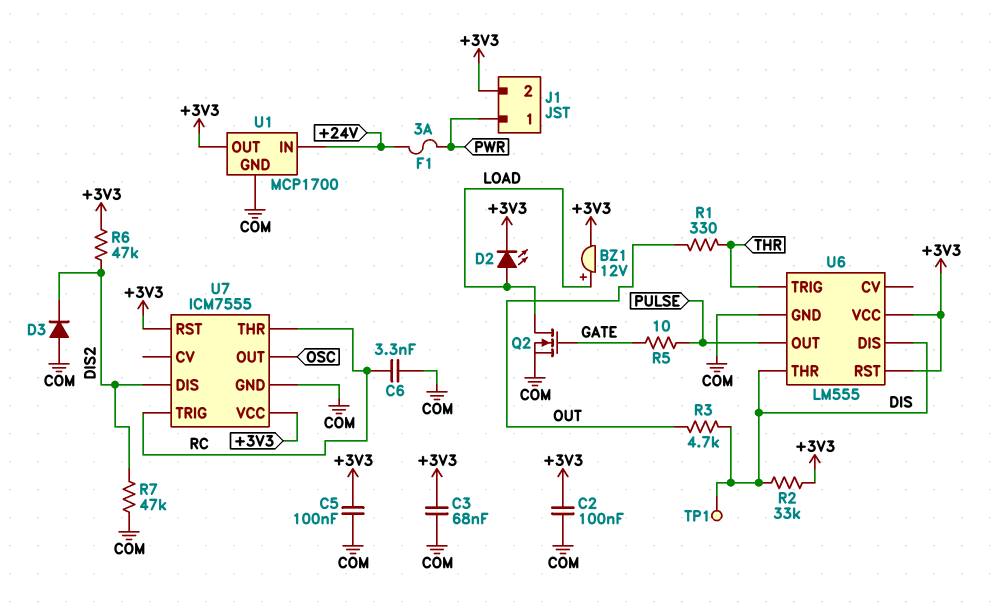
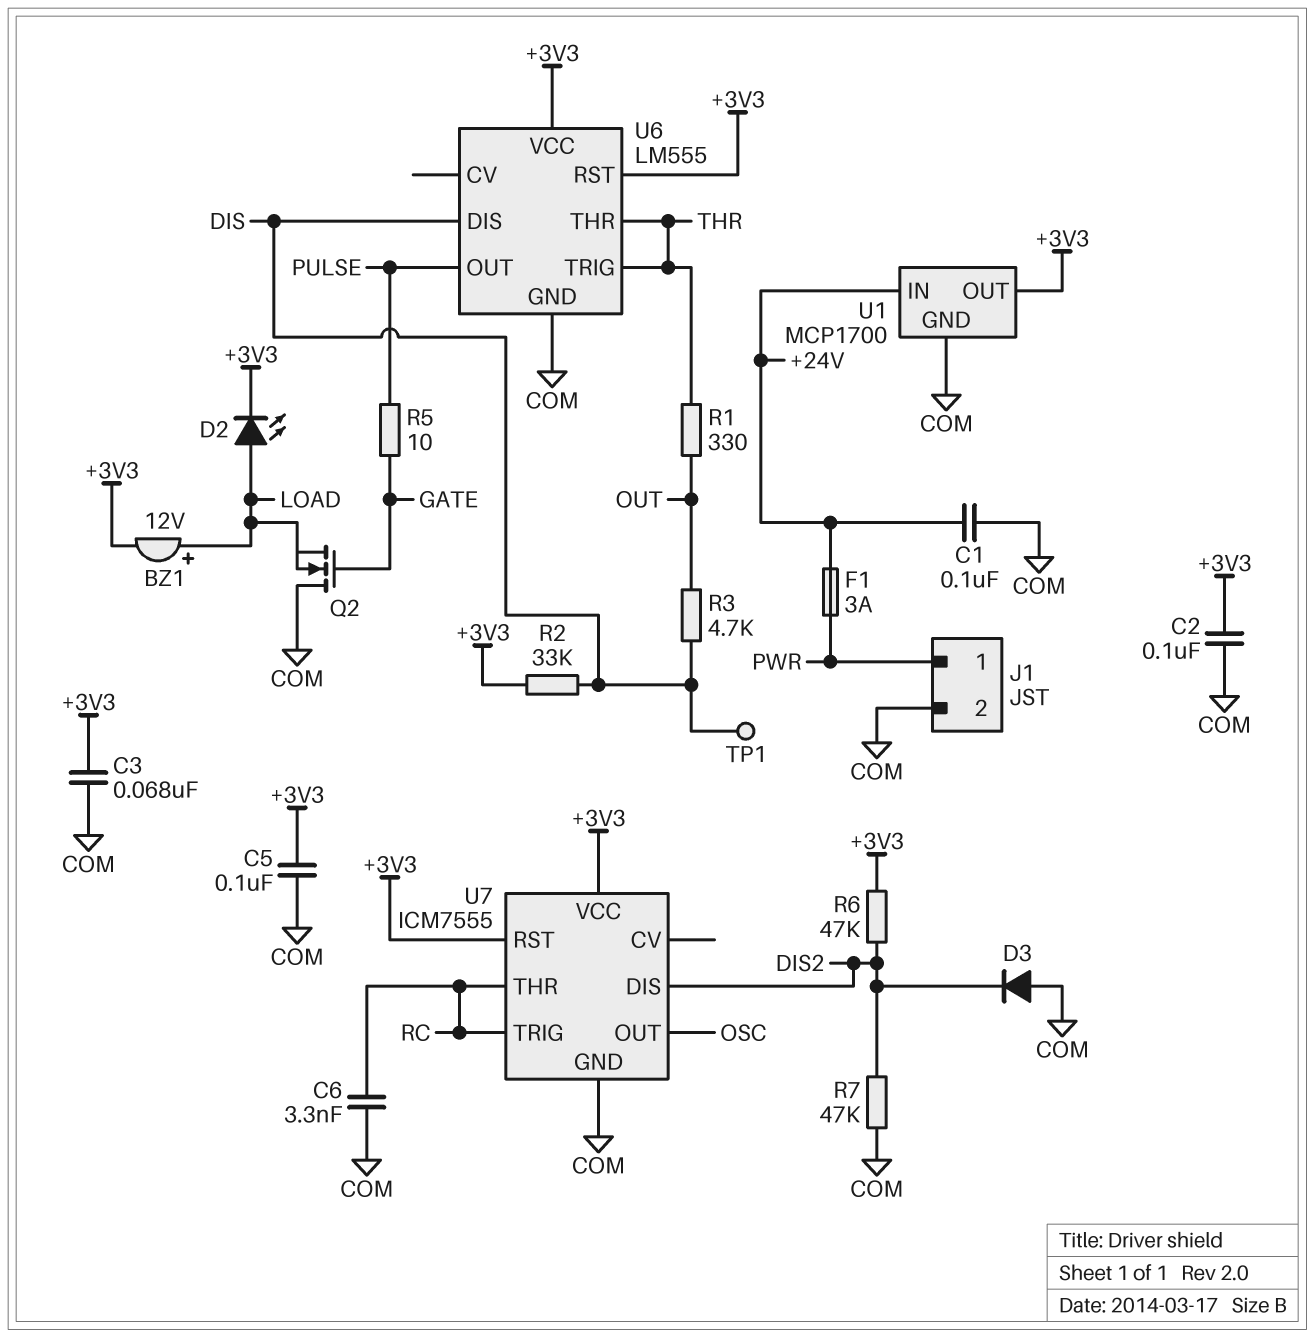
C1: none -> 100nF (+24V, COM)
J1 pin 2: +3V3 -> COM
Q2: NMOS (G GATE, D LOAD, S COM) -> NMOS (G GATE, D COM, S LOAD)
U6 pin THR: DIS -> THR

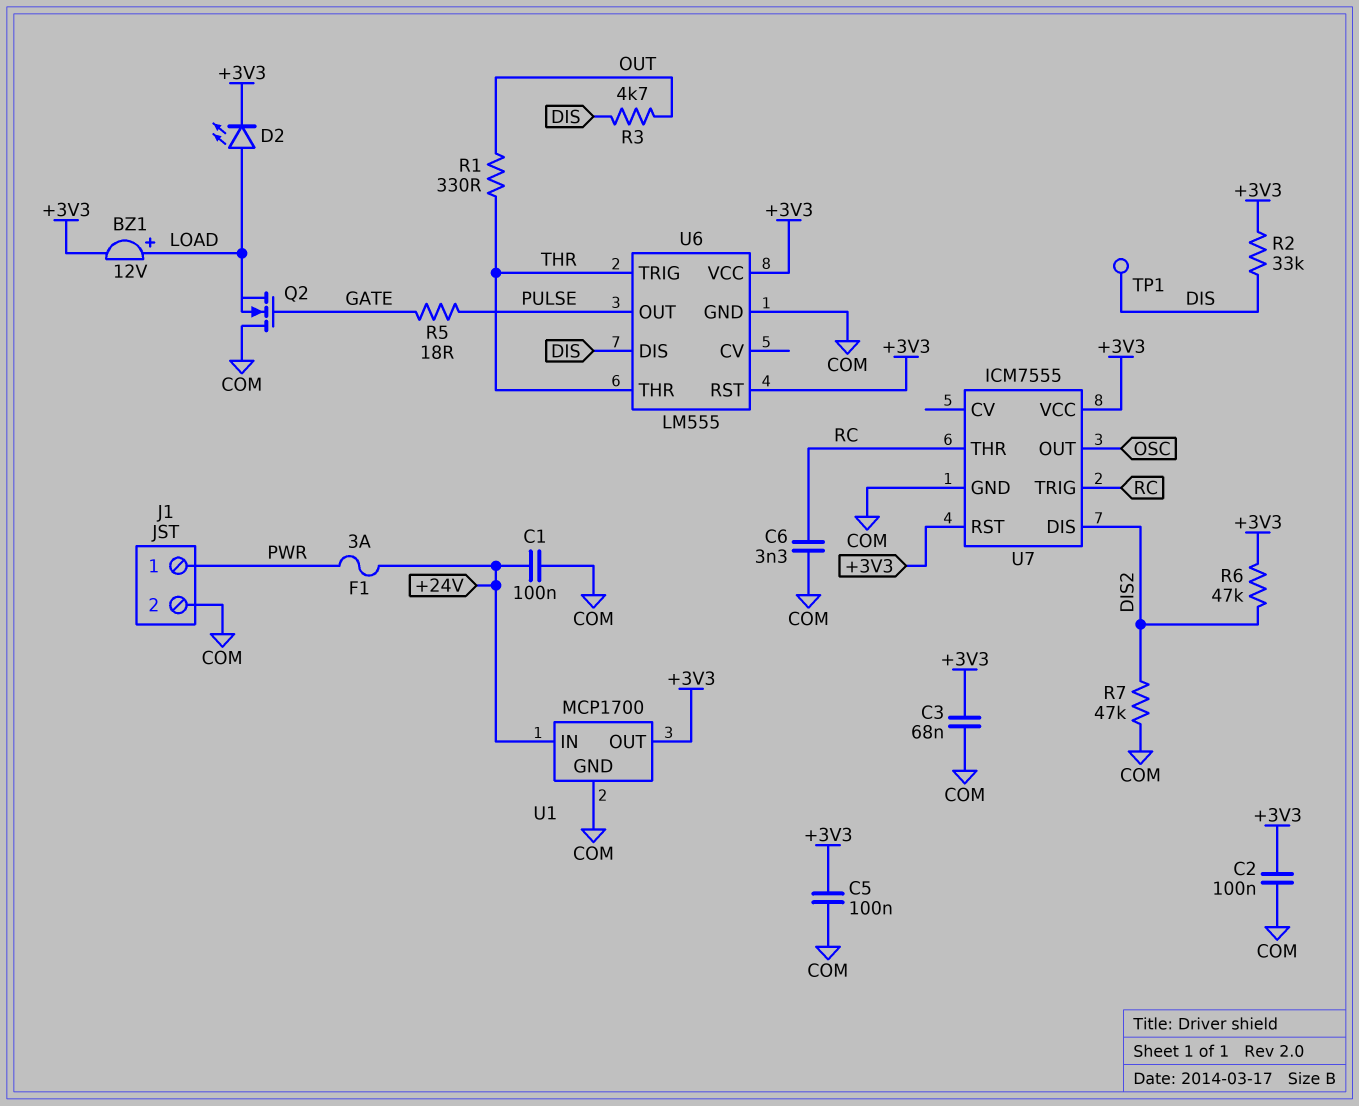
D3: diode (A COM, K DIS2) -> none
R5: 10 (GATE, PULSE) -> 18 (GATE, PULSE)

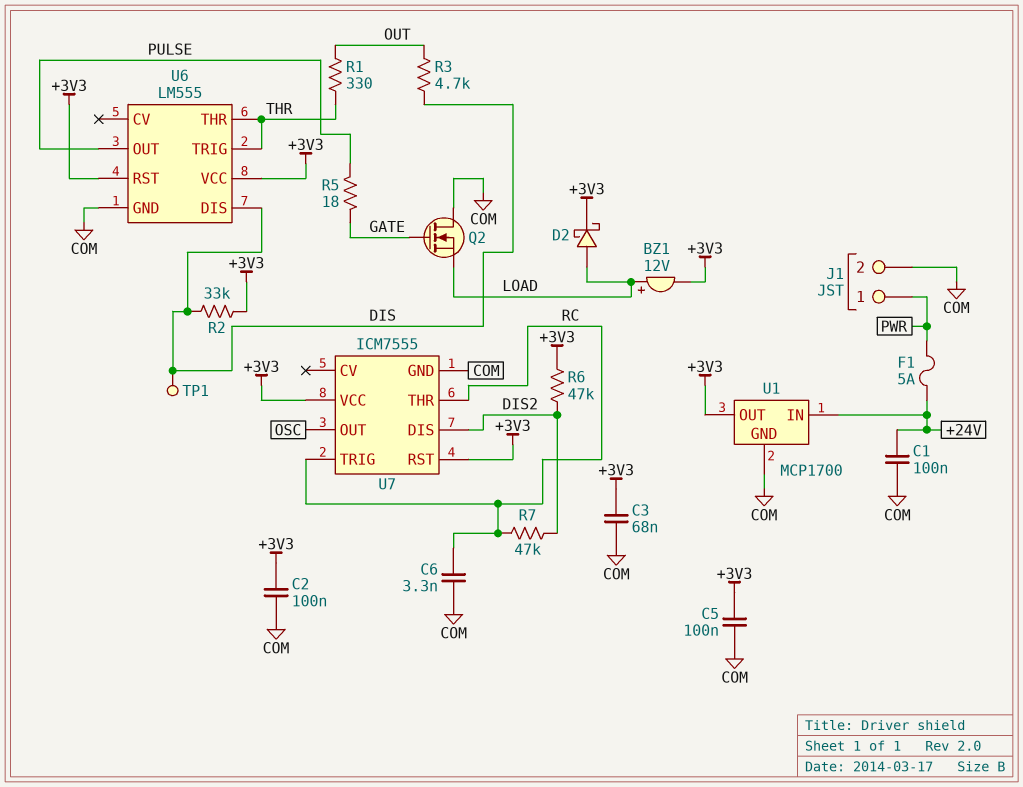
D2: LED (A LOAD, K +3V3) -> schottky (A LOAD, K +3V3)
F1: 3A (+24V, PWR) -> 5A (+24V, PWR)
R7: 47k (COM, DIS2) -> 47k (DIS2, RC)

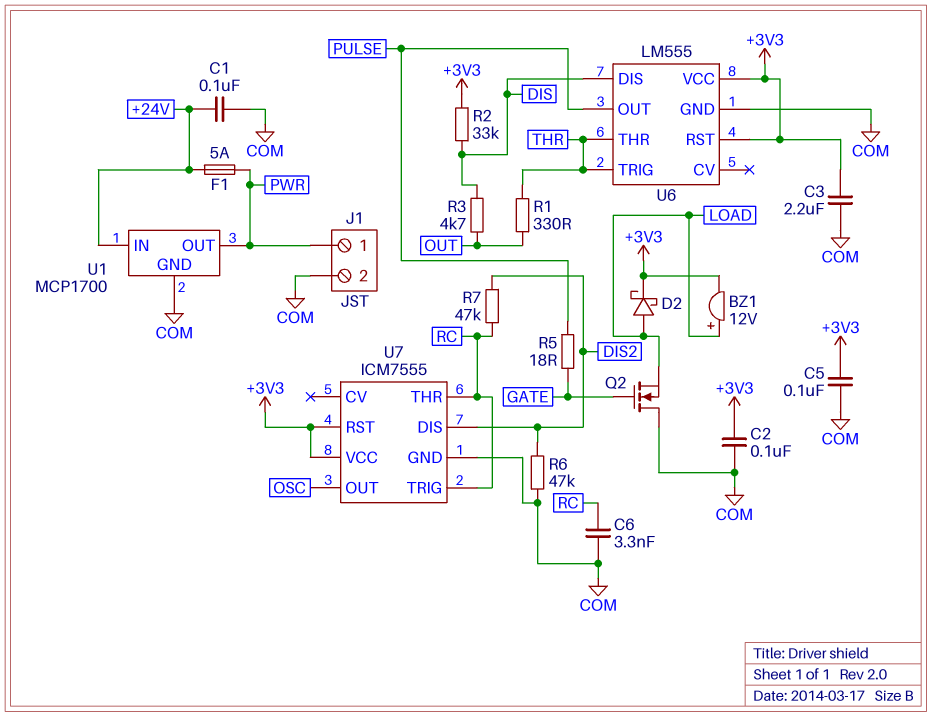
C3: 68nF (+3V3, COM) -> 2.2uF (+3V3, COM)
R6: 47k (+3V3, DIS2) -> 47k (COM, DIS2)
TP1: test point (DIS) -> none
U1 pin OUT: +3V3 -> PWR

